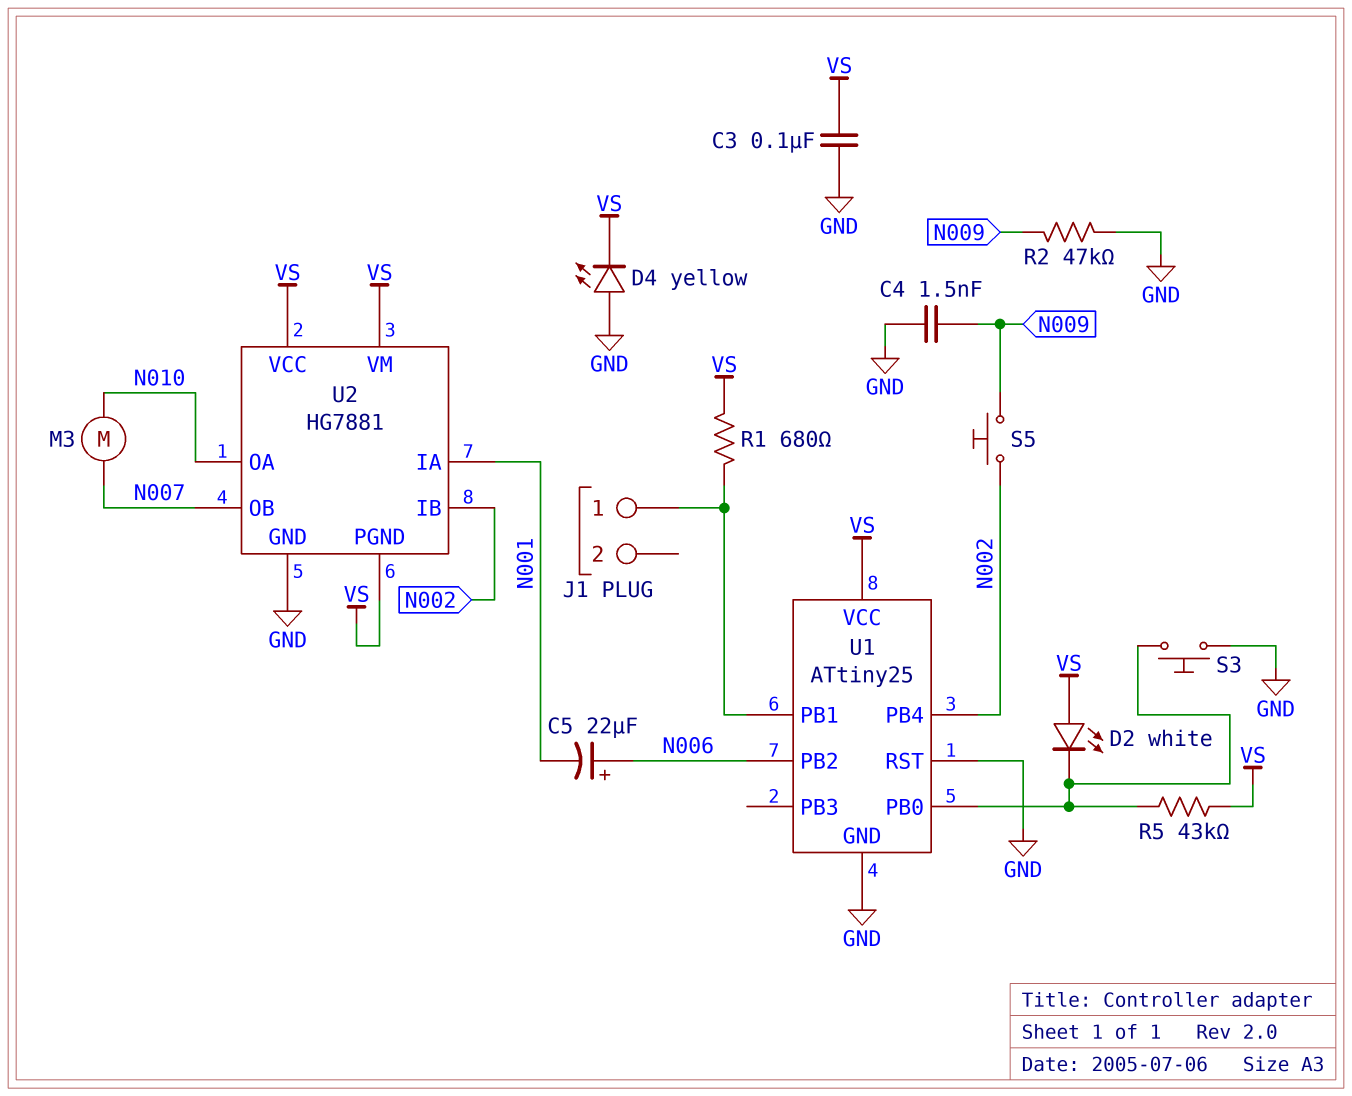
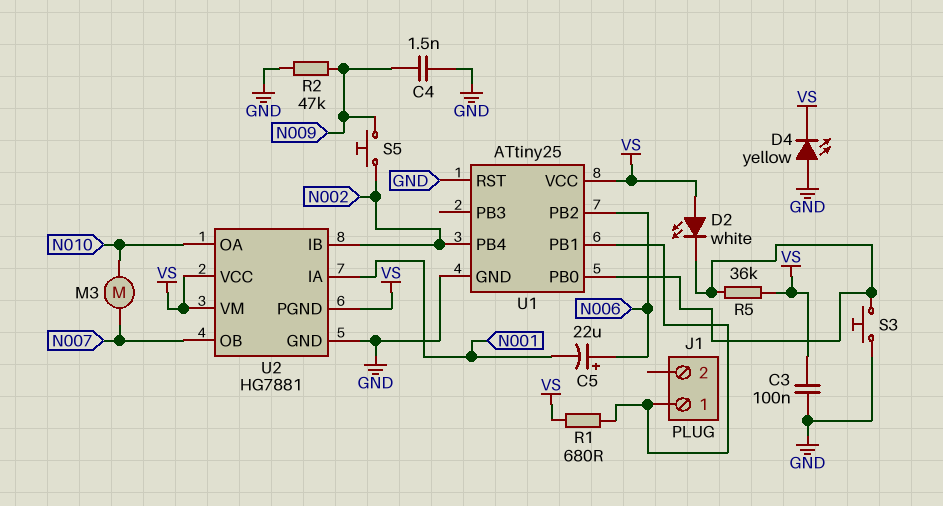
R5: 43k (U1/PB0, VS) -> 36k (U1/PB0, VS)

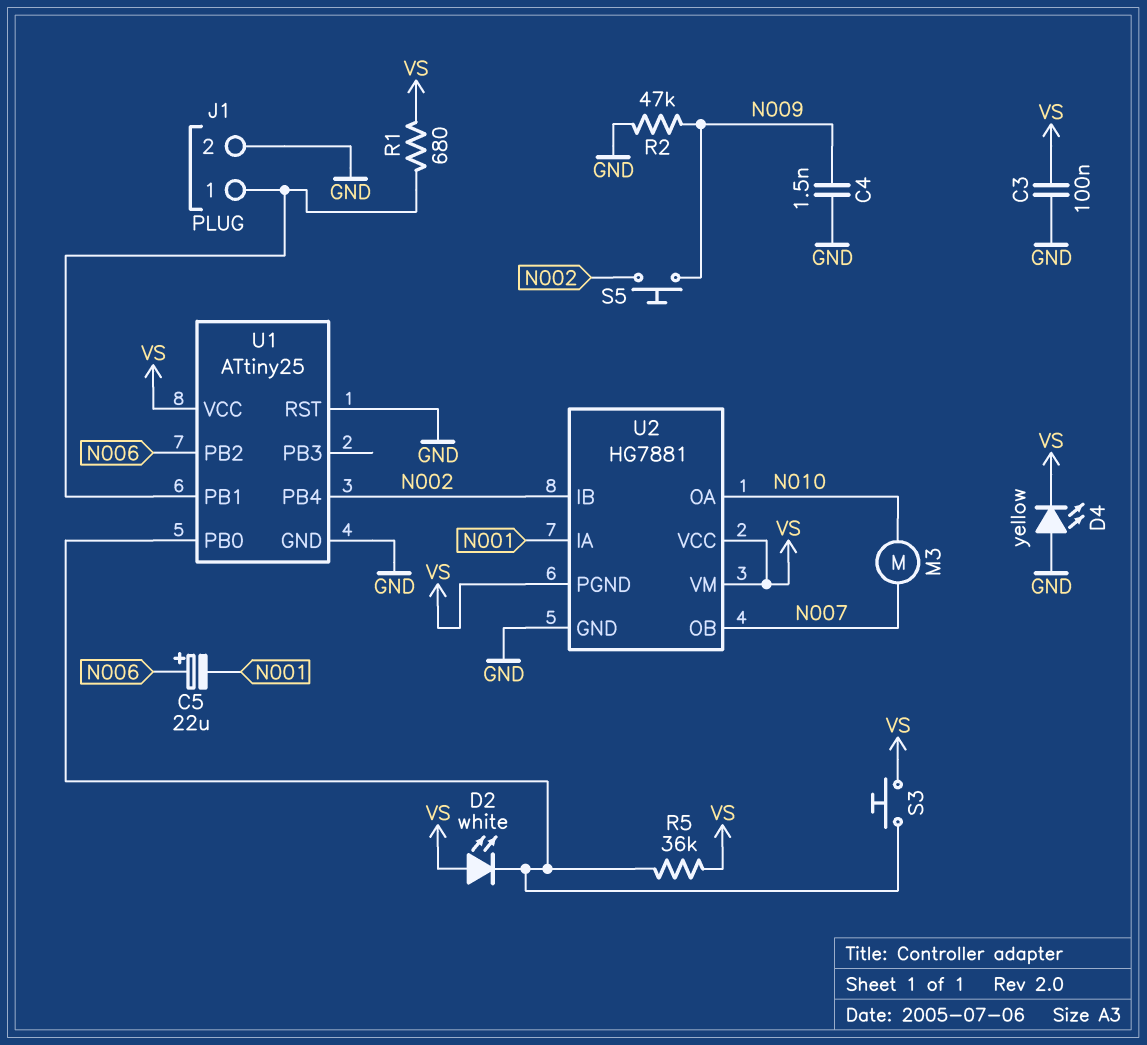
J1 pin 2: none -> GND
S3: button (GND, U1/PB0) -> button (U1/PB0, VS)

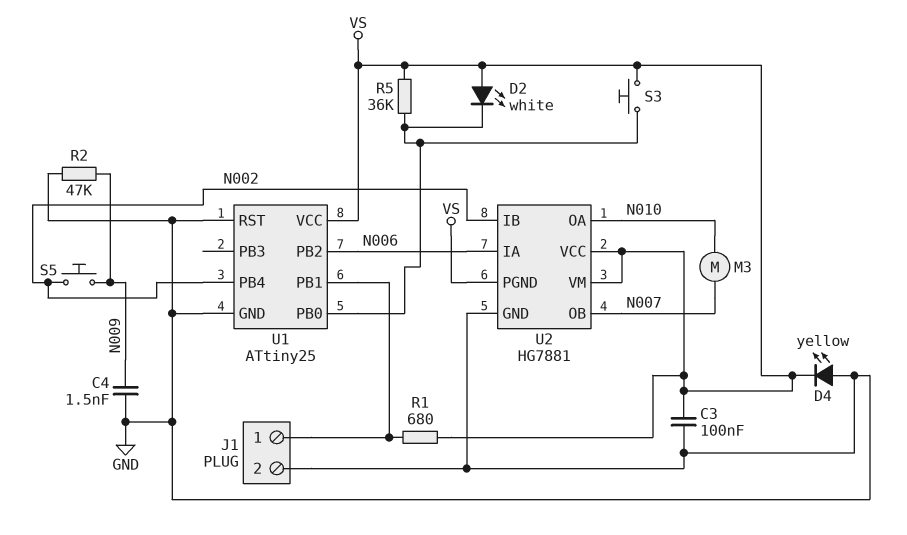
C5: 22uF (plus N006, minus N001) -> none
U2 pin IA: N001 -> N006

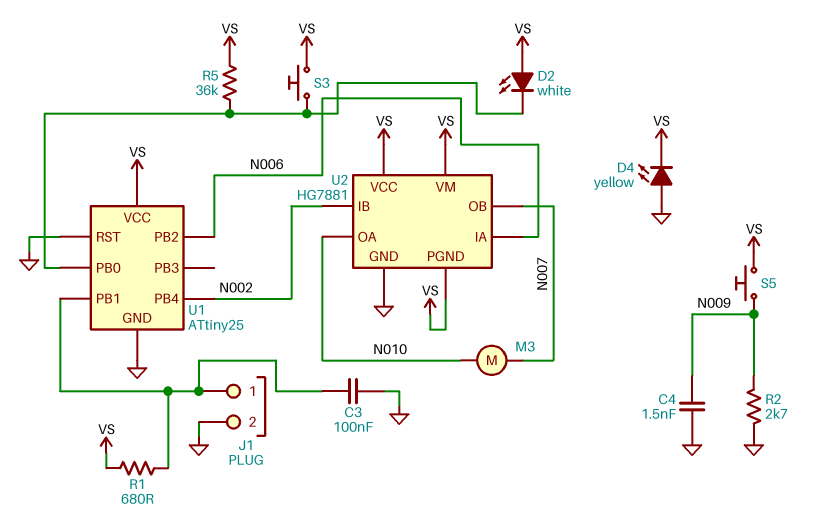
C3: 100nF (GND, VS) -> 100nF (GND, J1/1)
R2: 47k (GND, N009) -> 2.7k (GND, N009)
S5: button (N002, N009) -> button (N009, VS)

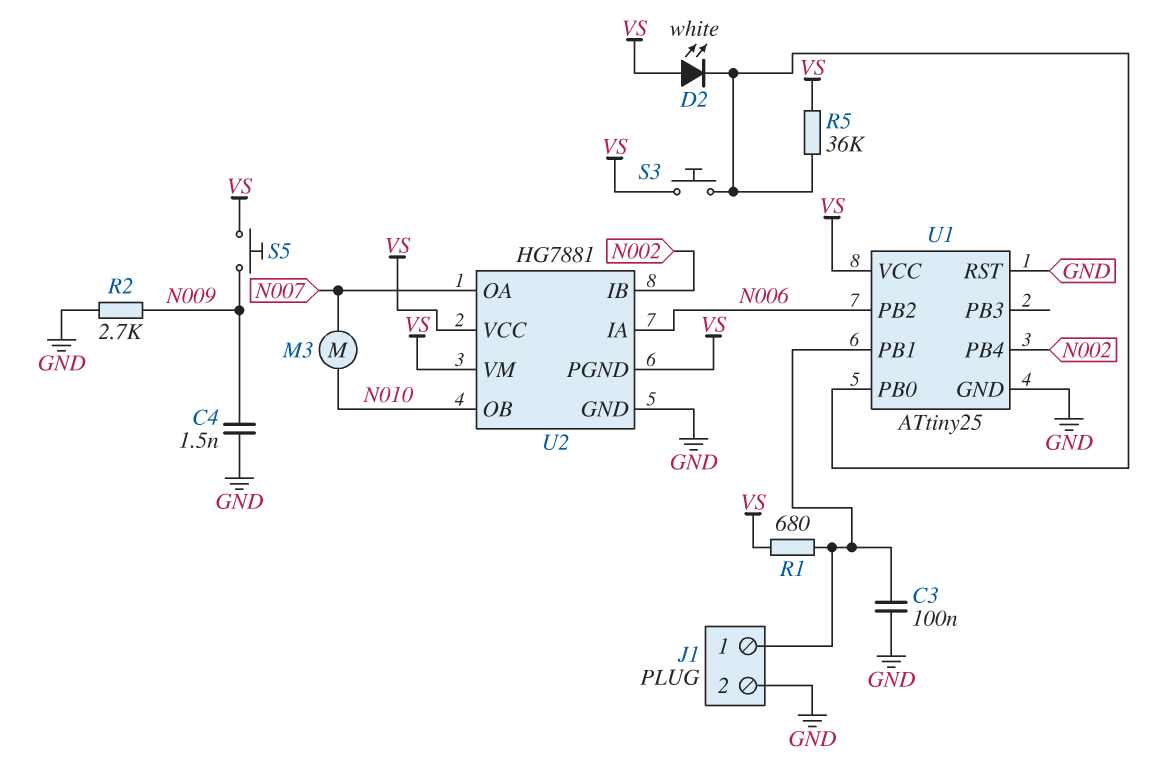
D4: LED yellow (A GND, K VS) -> none
U2 pin OA: N010 -> N007
U2 pin OB: N007 -> N010

